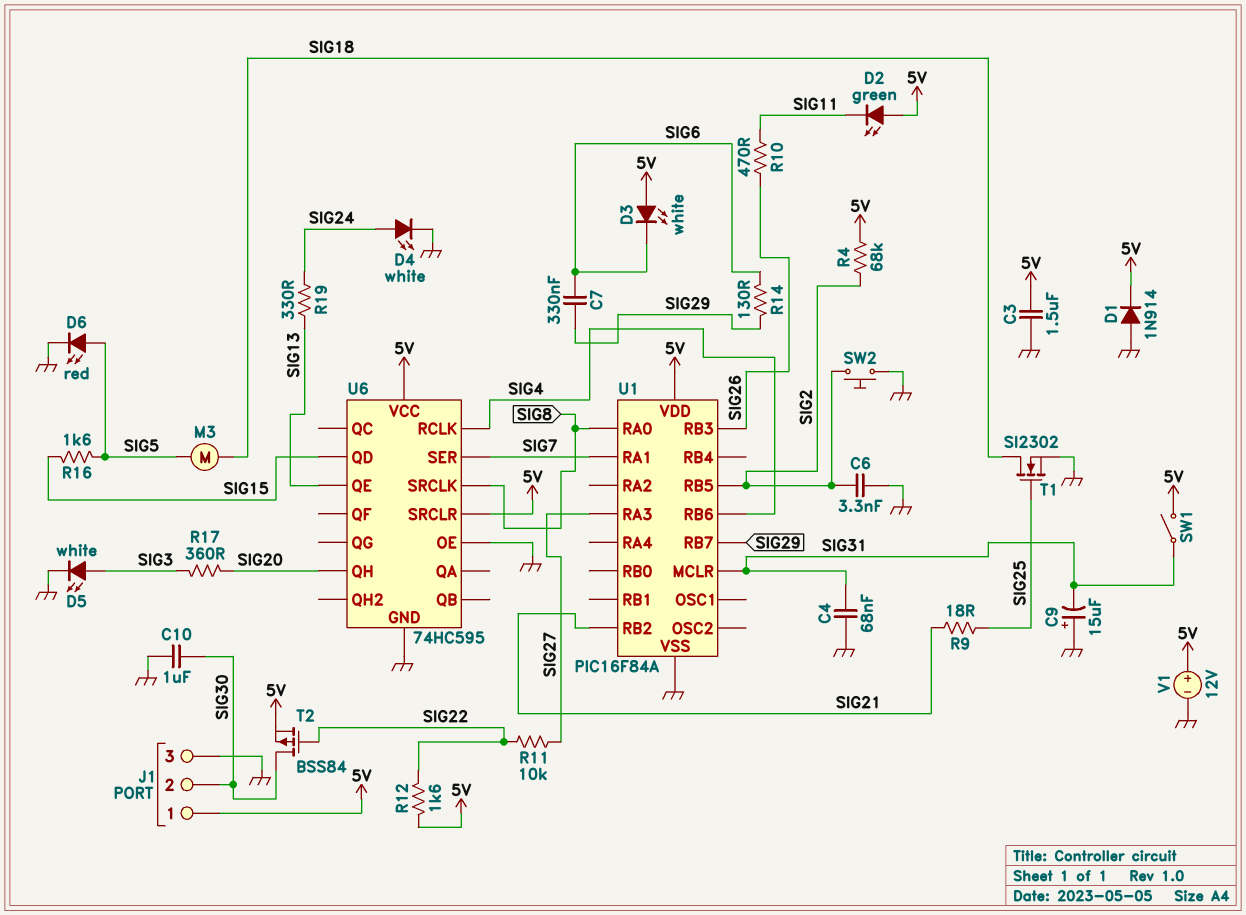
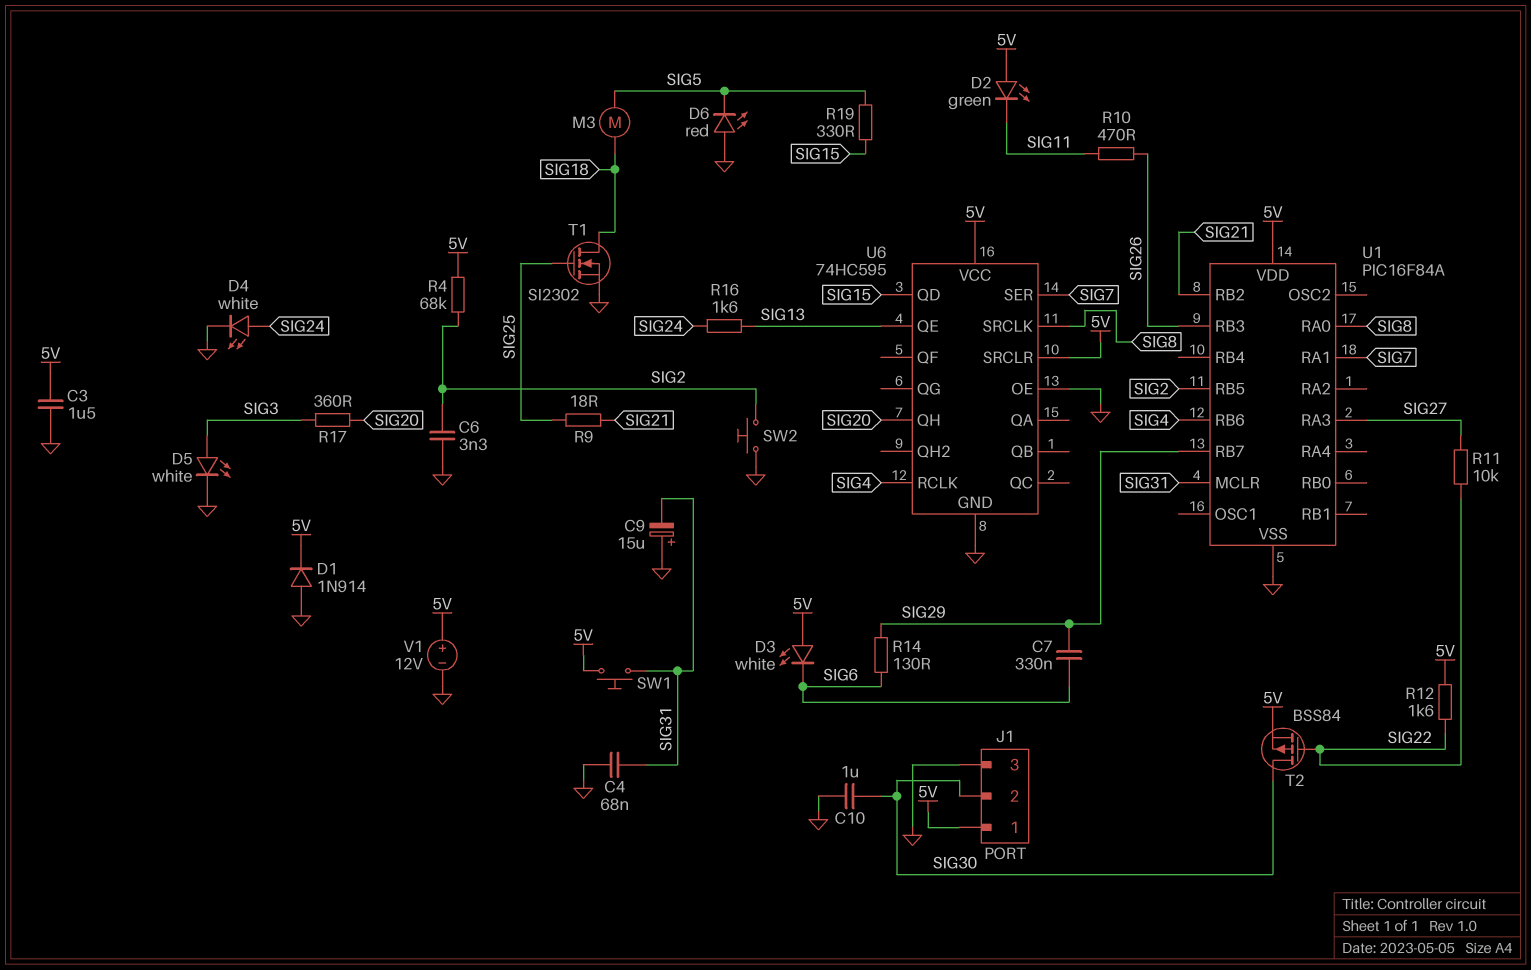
D6: LED red (A SIG5, K GND) -> LED red (A GND, K SIG5)
R16: 1.6k (SIG5, SIG15) -> 1.6k (SIG13, SIG24)
R19: 330 (SIG13, SIG24) -> 330 (SIG5, SIG15)
SW1: switch (5V, SIG31) -> button (5V, SIG31)

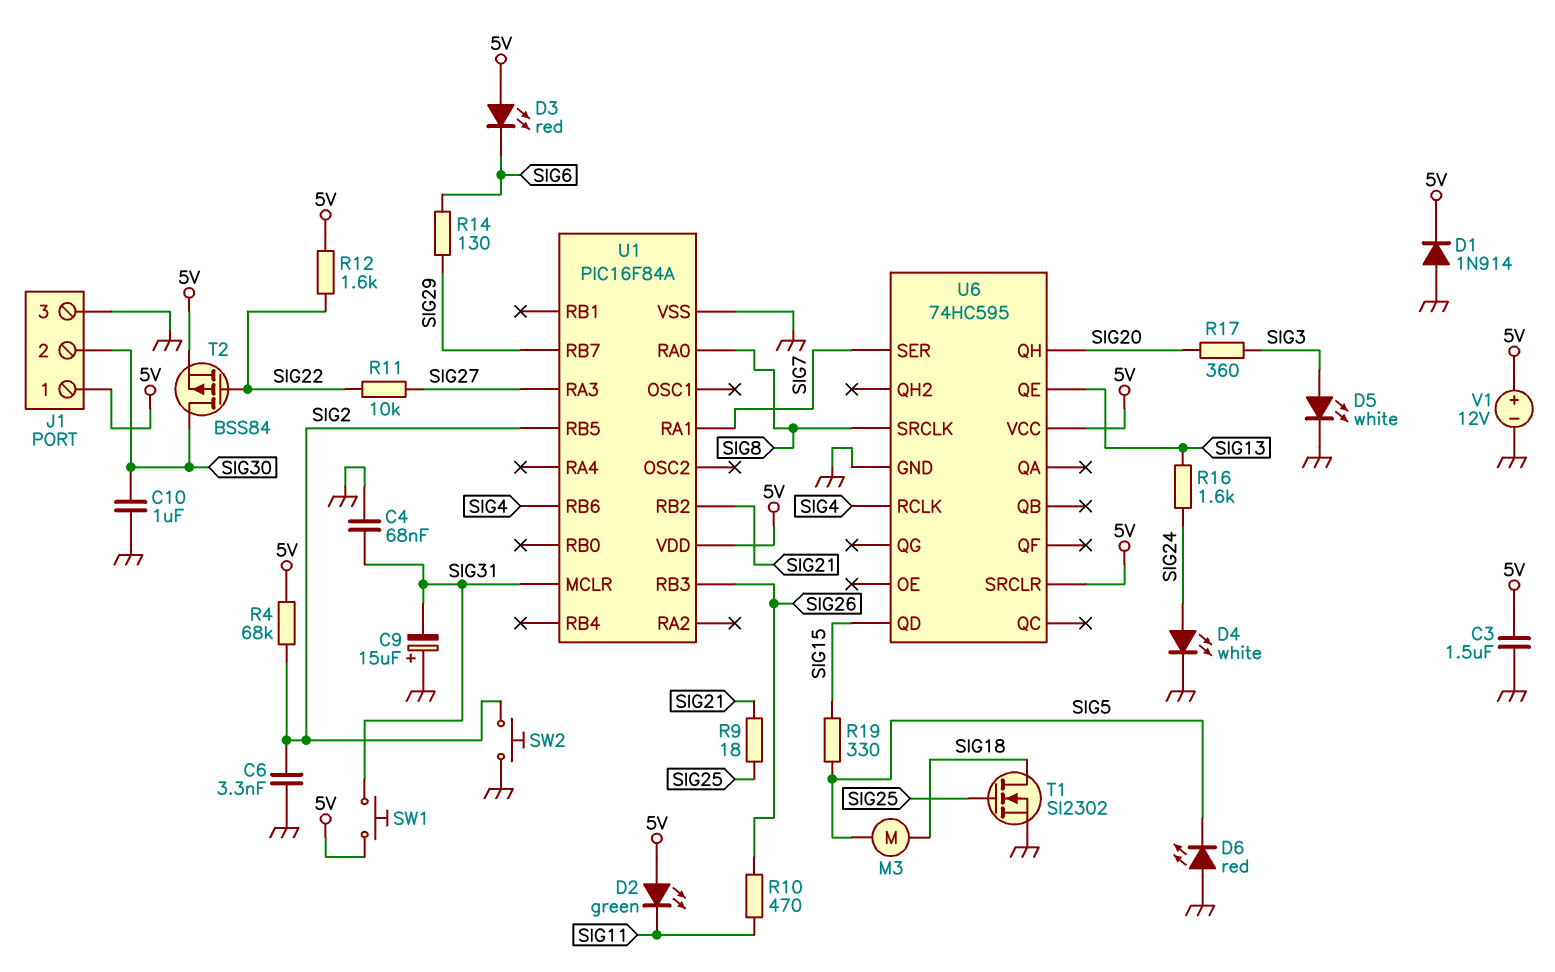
C7: 330nF (SIG6, SIG29) -> none
D3: LED white (A 5V, K SIG6) -> LED red (A 5V, K SIG6)
U6 pin OE: GND -> none

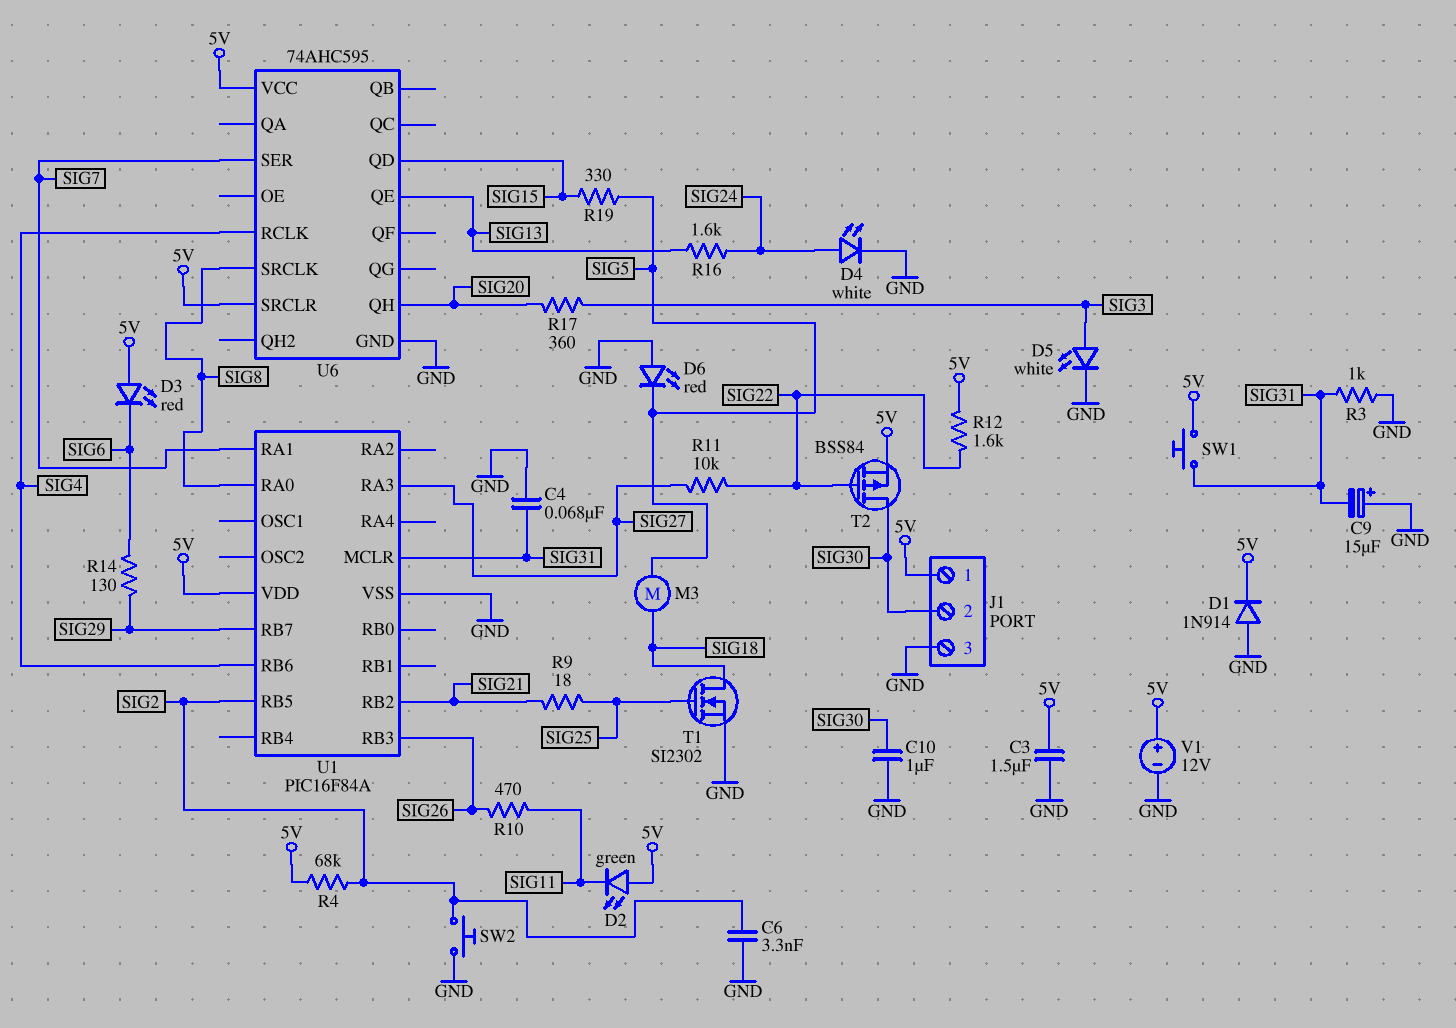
R3: none -> 1k (GND, SIG31)
U6: 74HC595 -> 74AHC595

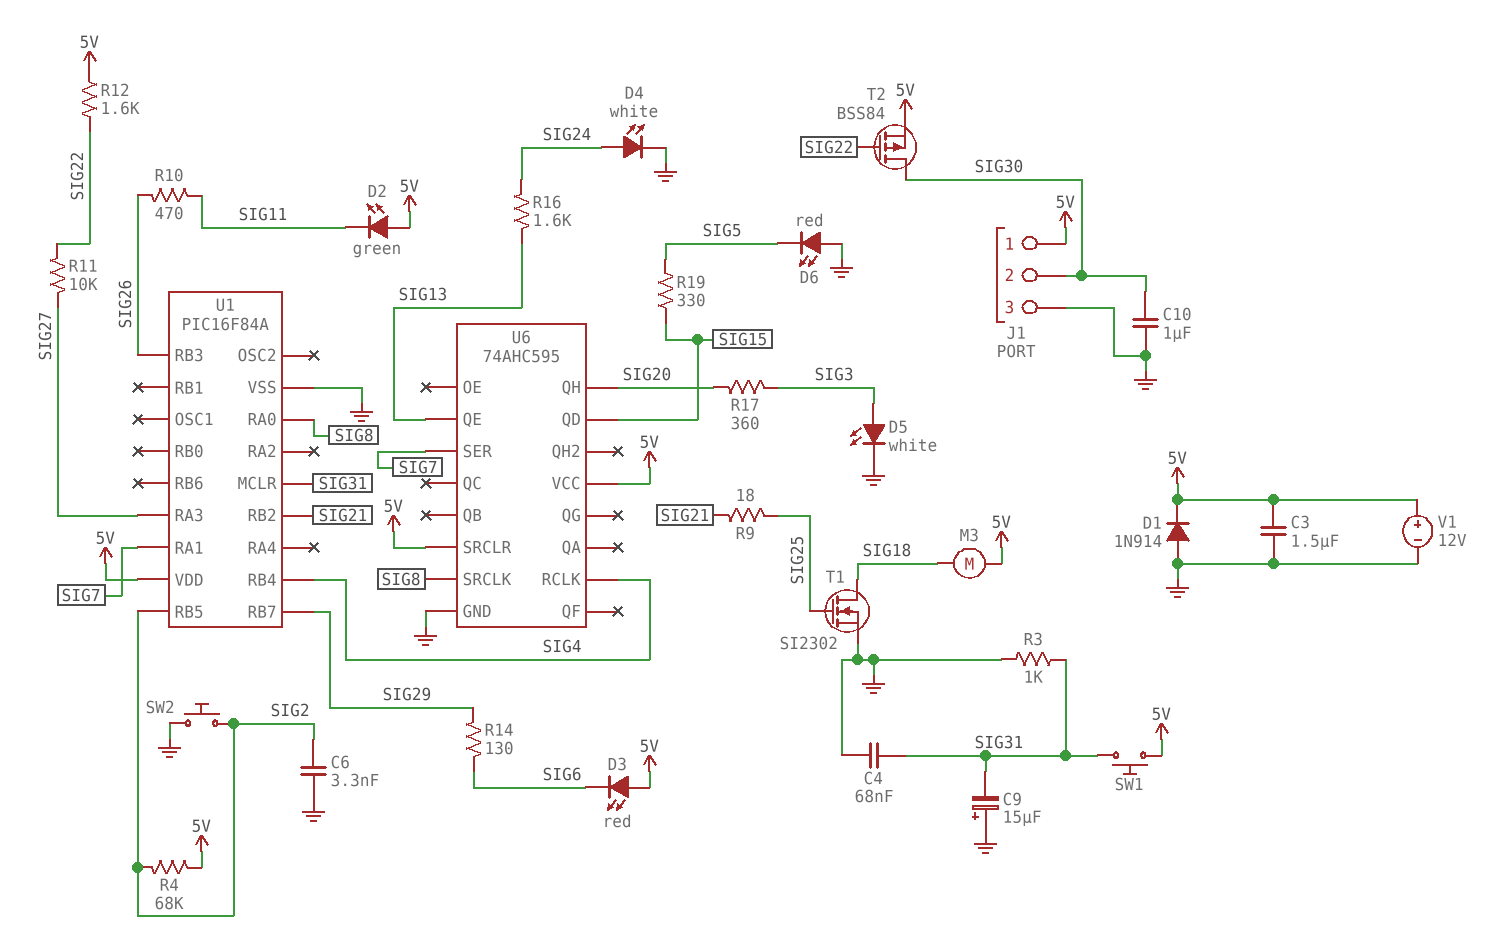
M3: motor (SIG5, SIG18) -> motor (5V, SIG18)
U1 pin RB4: none -> SIG4
U1 pin RB6: SIG4 -> none

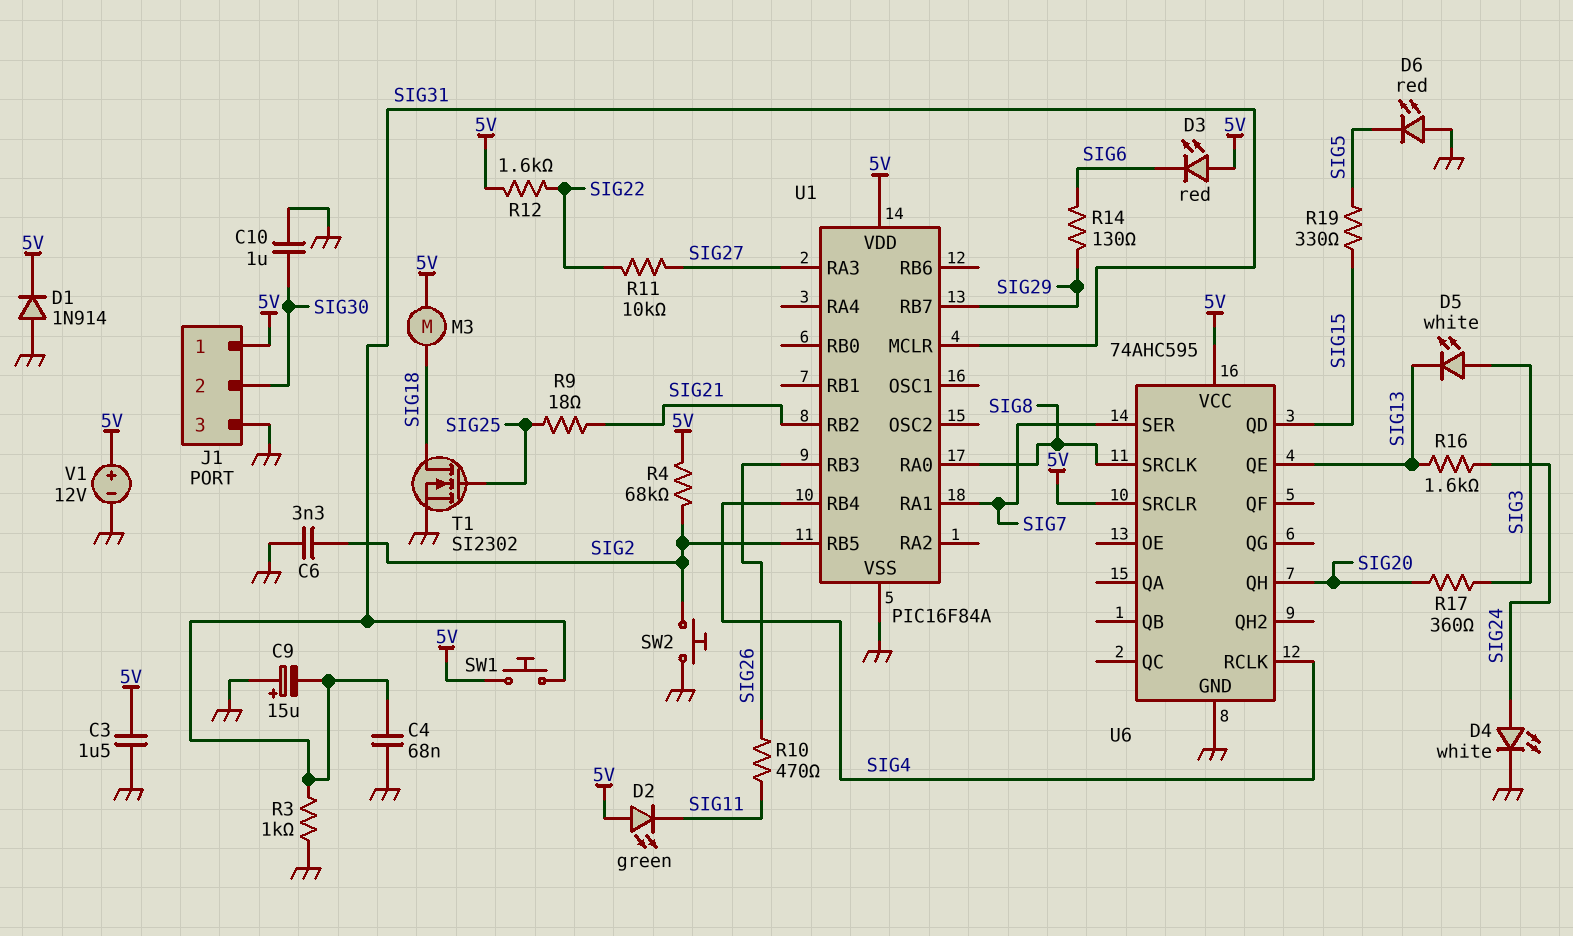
D5: LED white (A SIG3, K GND) -> LED white (A SIG3, K SIG13)
T2: PMOS BSS84 (G SIG22, D SIG30, S 5V) -> none

